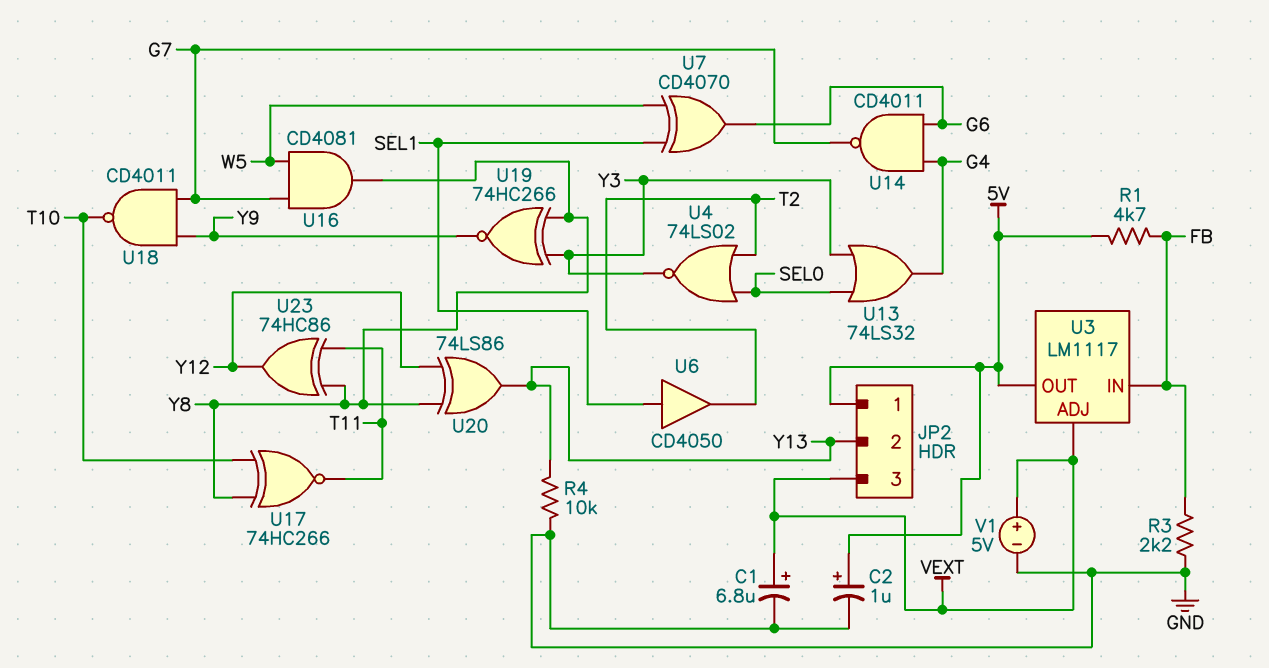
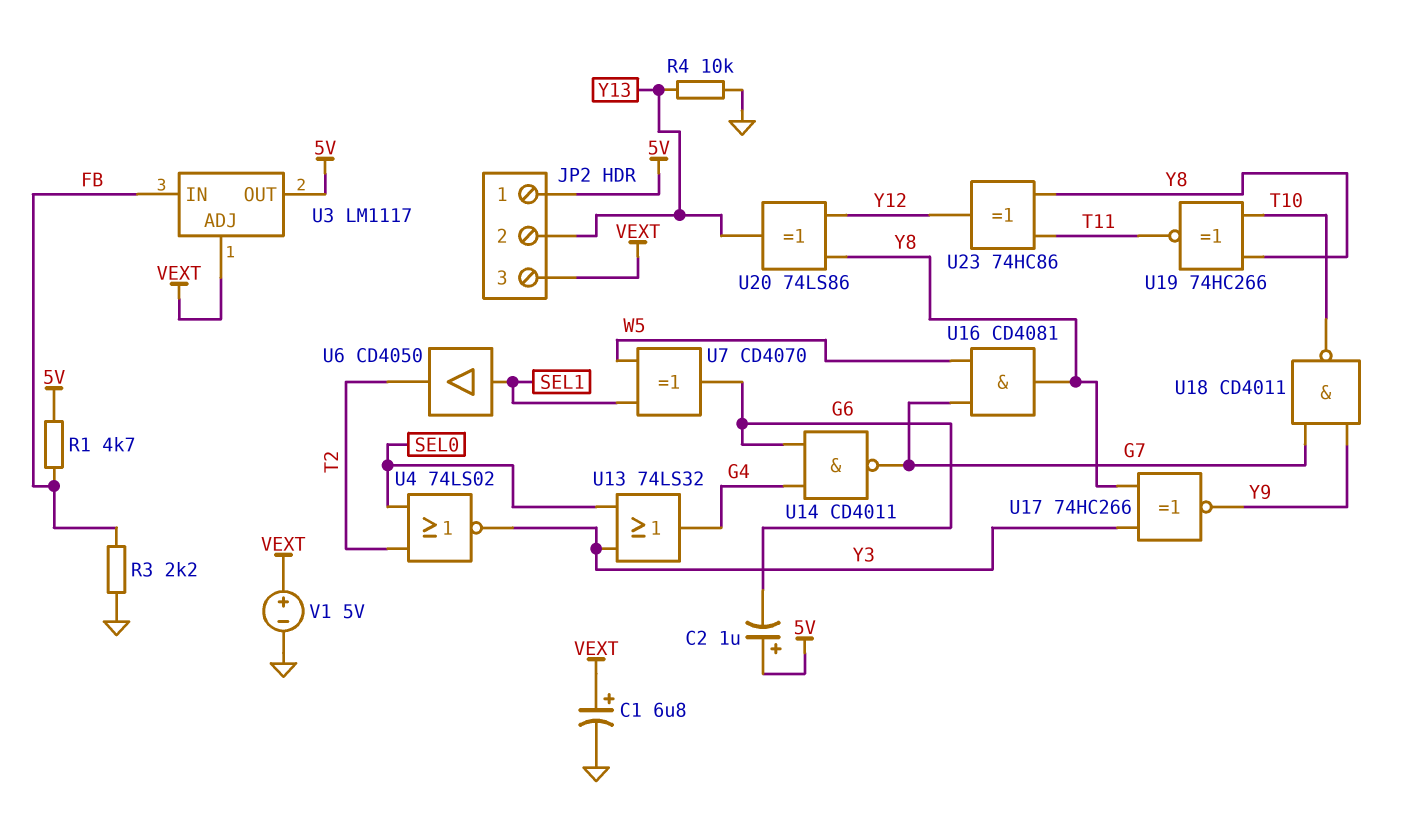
C2: 1uF (plus 5V, minus GND) -> 1uF (plus 5V, minus G6)
U17: XNOR 74HC266 (in T10, in Y8, out T11) -> XNOR 74HC266 (in Y3, in Y8, out Y9)
U19: XNOR 74HC266 (in Y3, in Y8, out Y9) -> XNOR 74HC266 (in T10, in Y8, out T11)

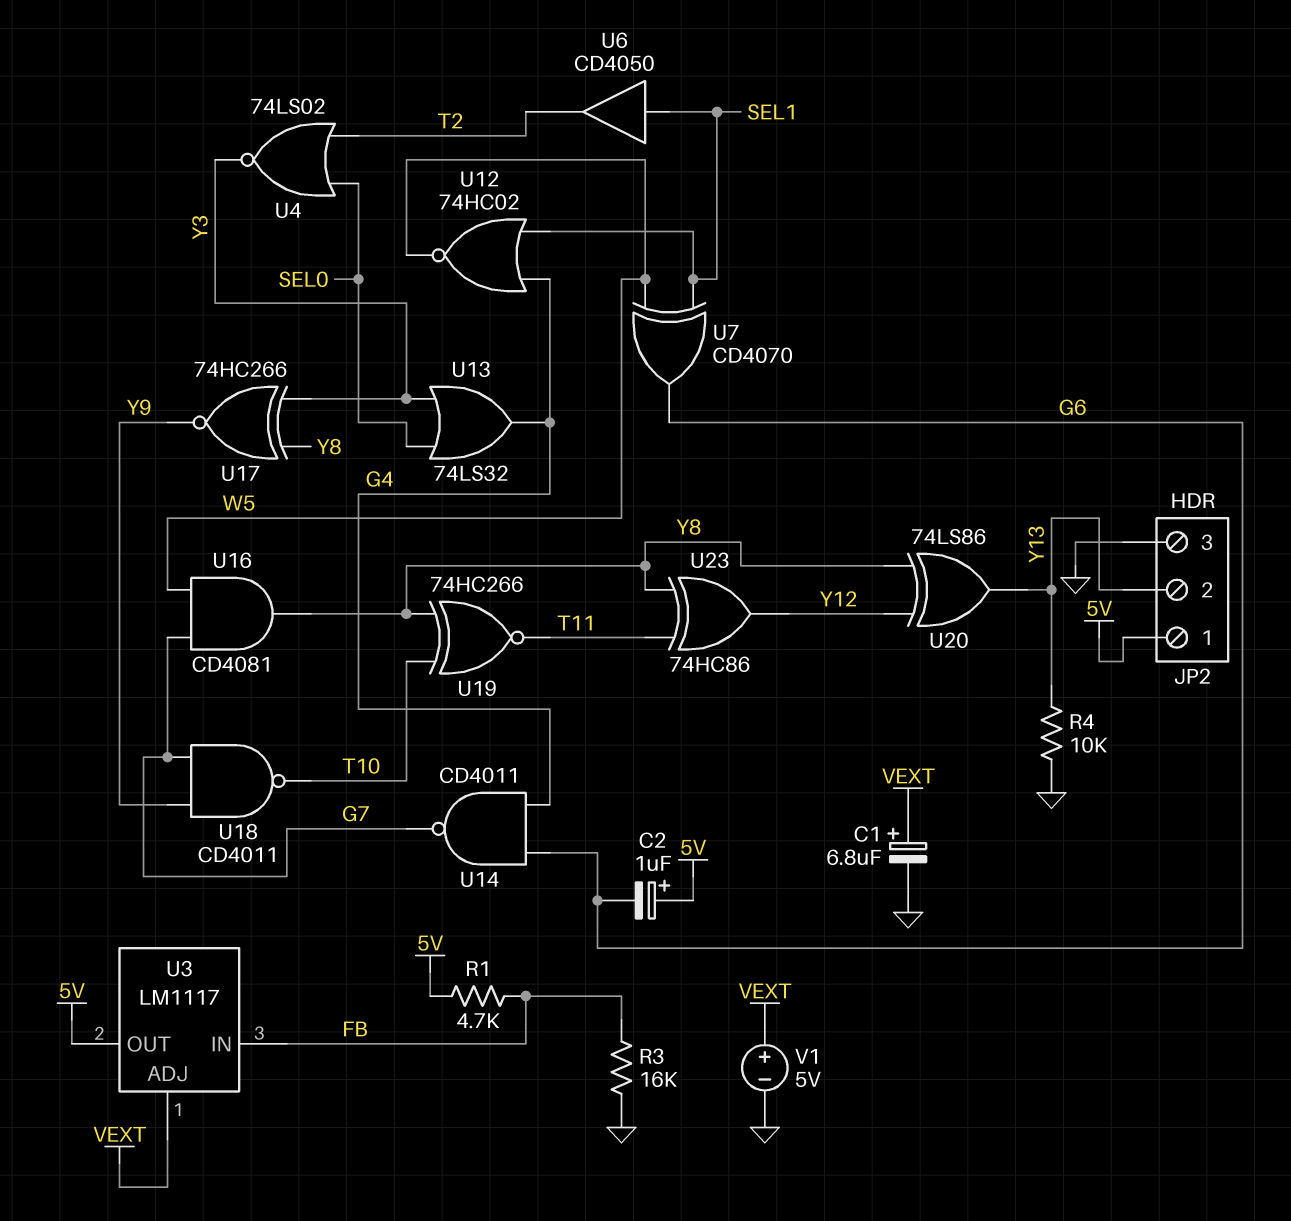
JP2 pin 3: VEXT -> GND
R3: 2.2k (FB, GND) -> 16k (FB, GND)
U12: none -> NOR 74HC02 (in G4, in SEL1, out W5)

